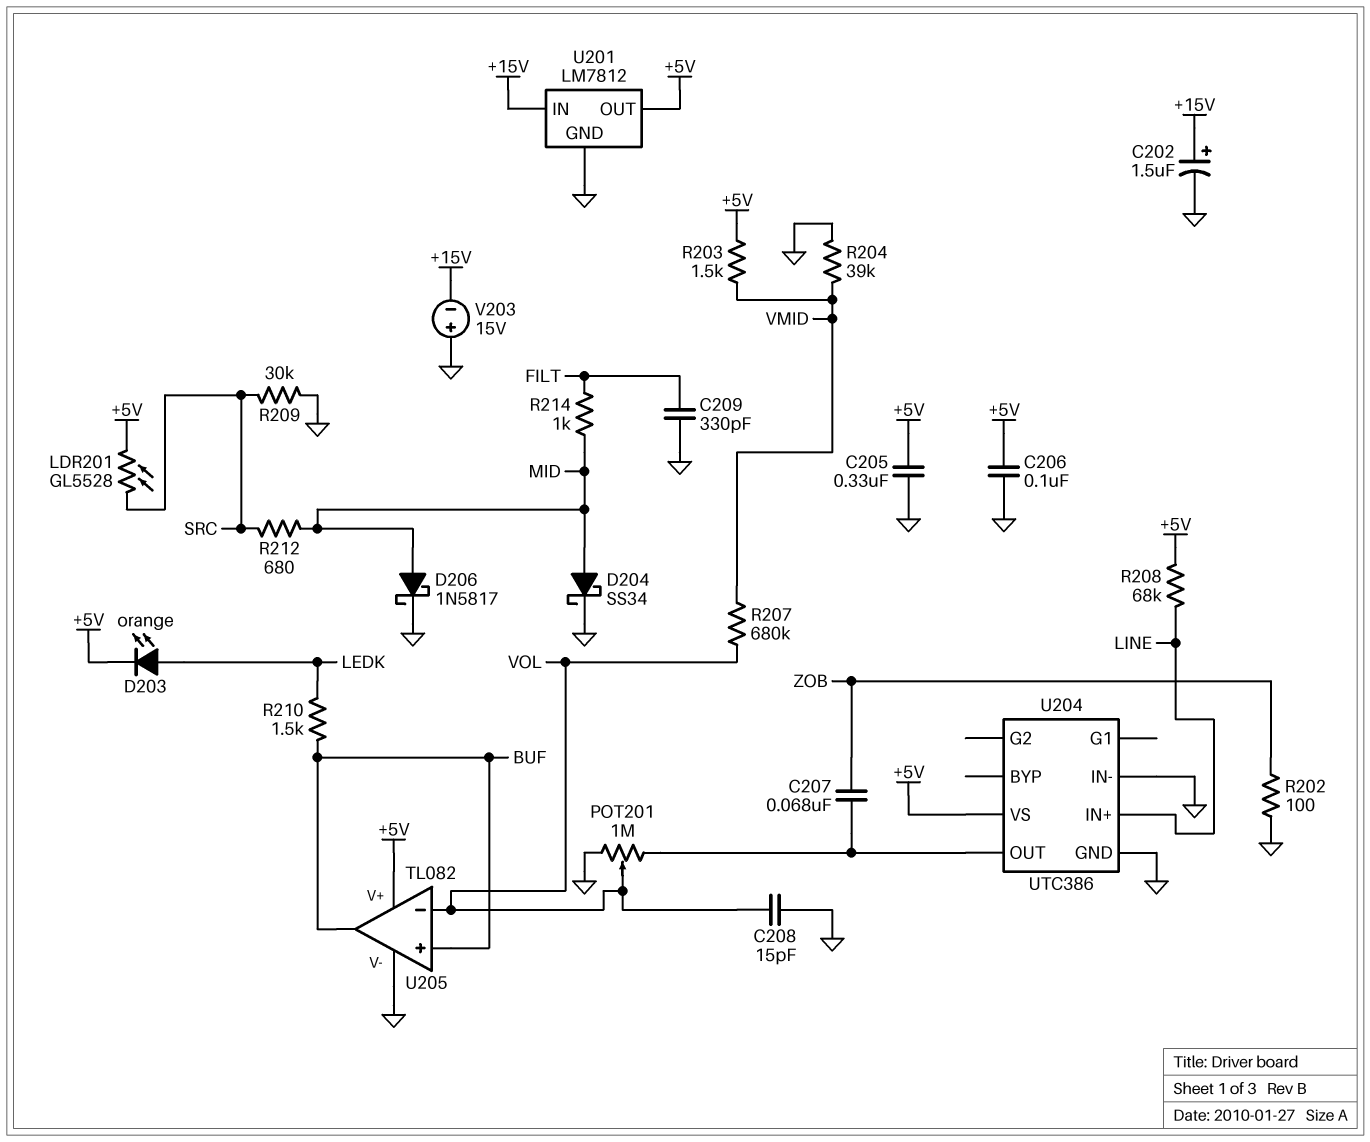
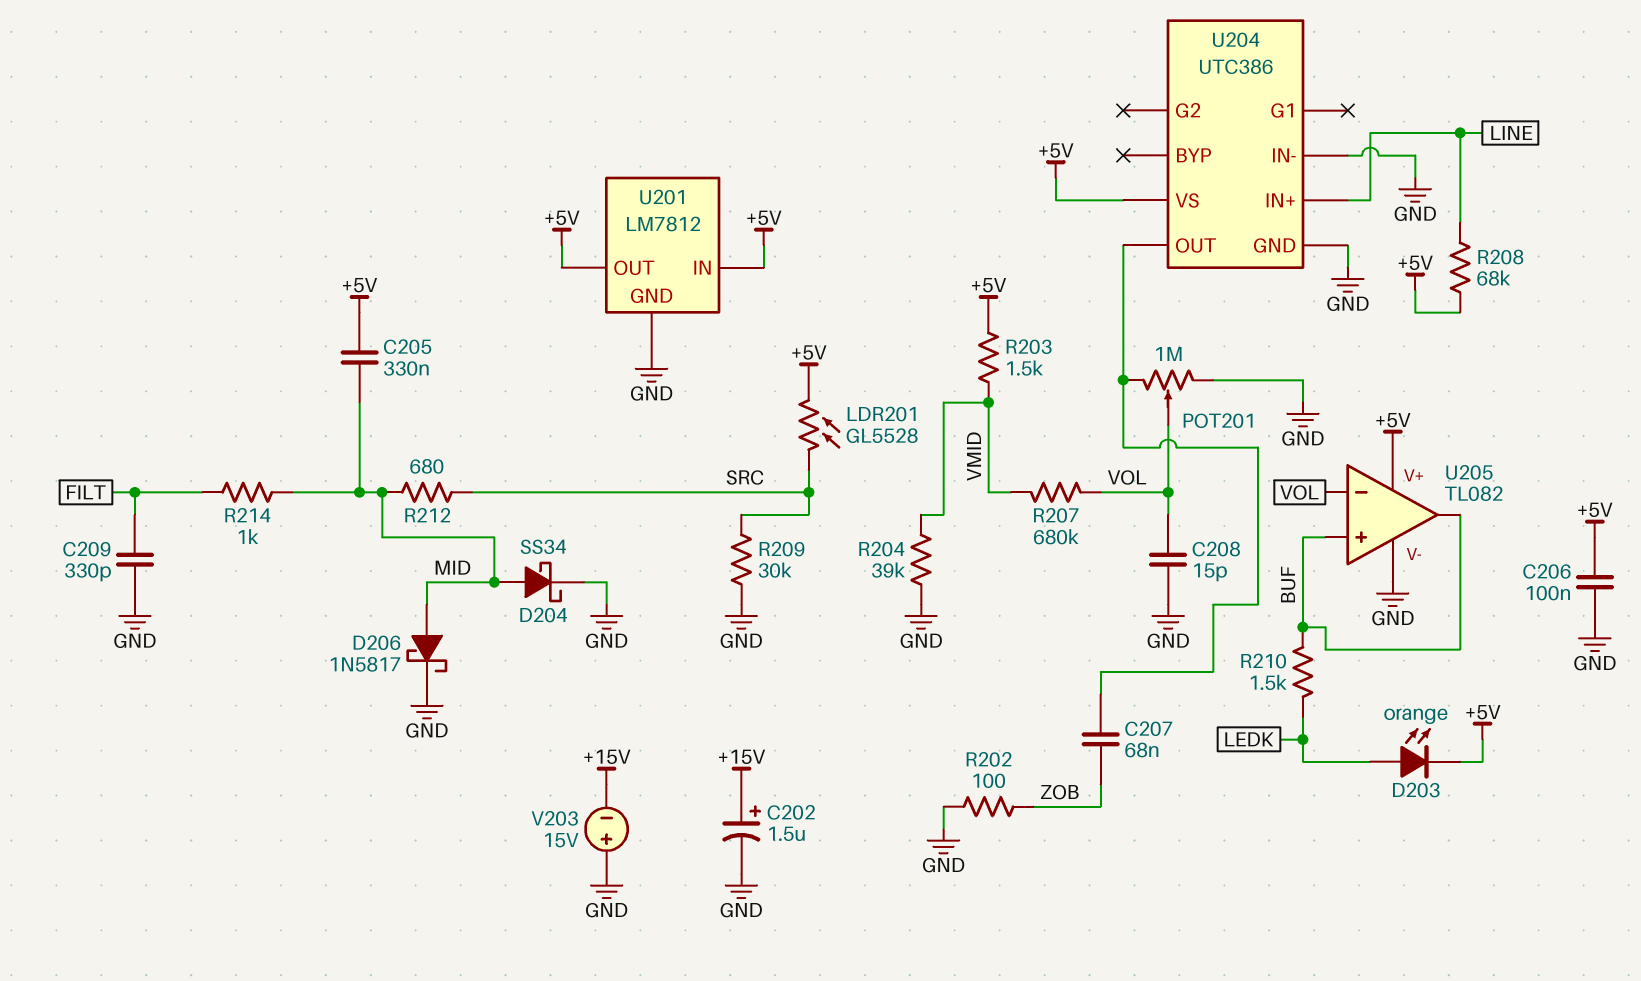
C205: 330nF (+5V, GND) -> 330nF (+5V, MID)
U201 pin IN: +15V -> +5V

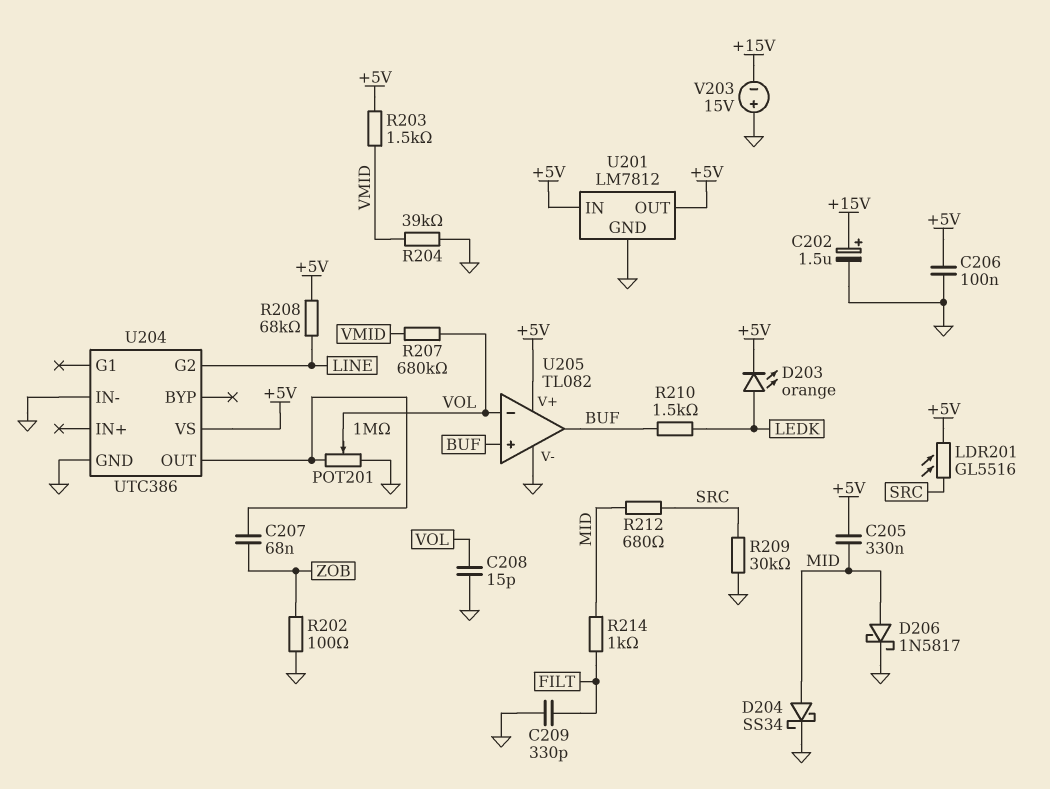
LDR201: GL5528 (+5V, SRC) -> GL5516 (+5V, SRC)
U204 pin G2: none -> LINE
U204 pin IN+: LINE -> none

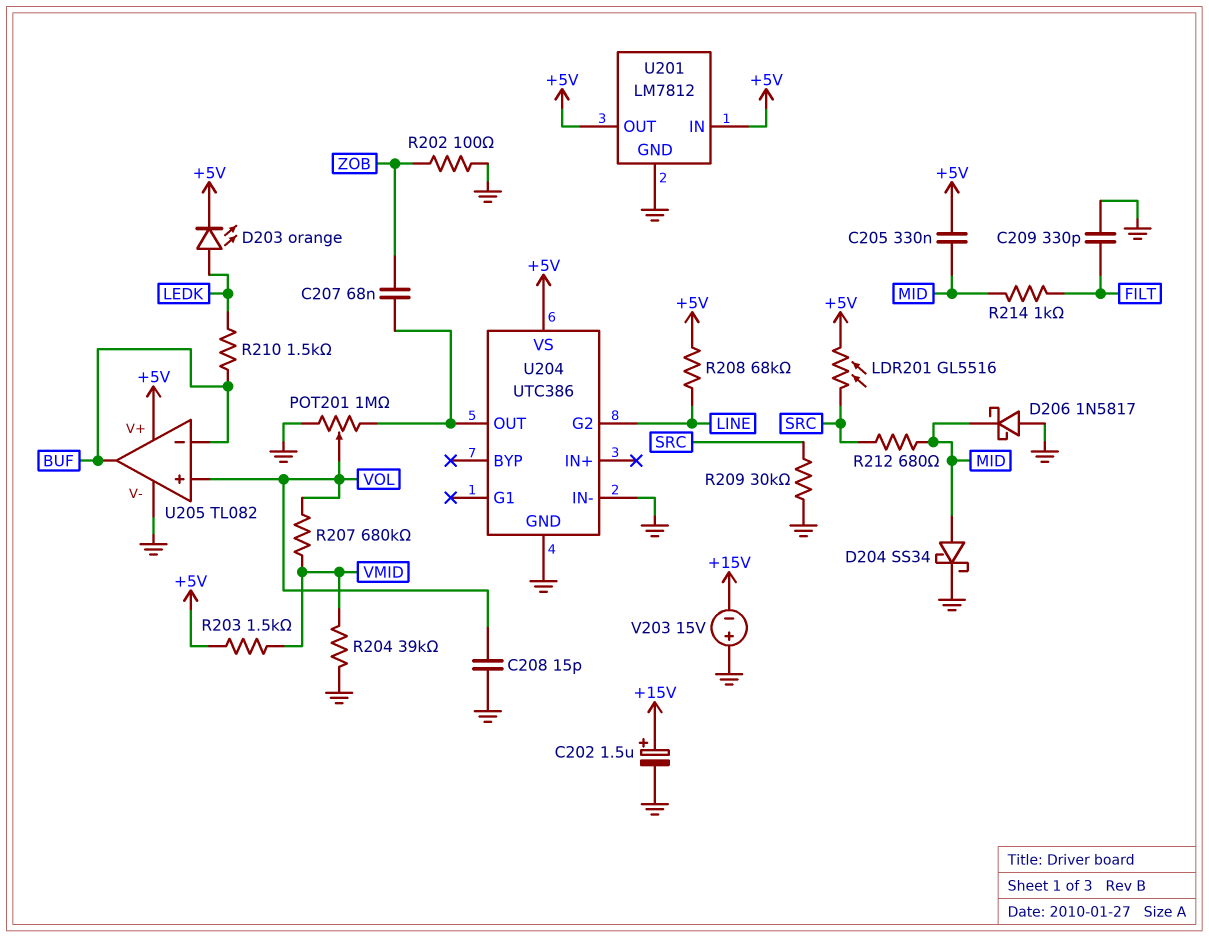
C206: 100nF (+5V, GND) -> none
D206: schottky 1N5817 (A MID, K GND) -> schottky 1N5817 (A GND, K MID)
U205 pin in+: BUF -> VOL
U205 pin in-: VOL -> BUF

